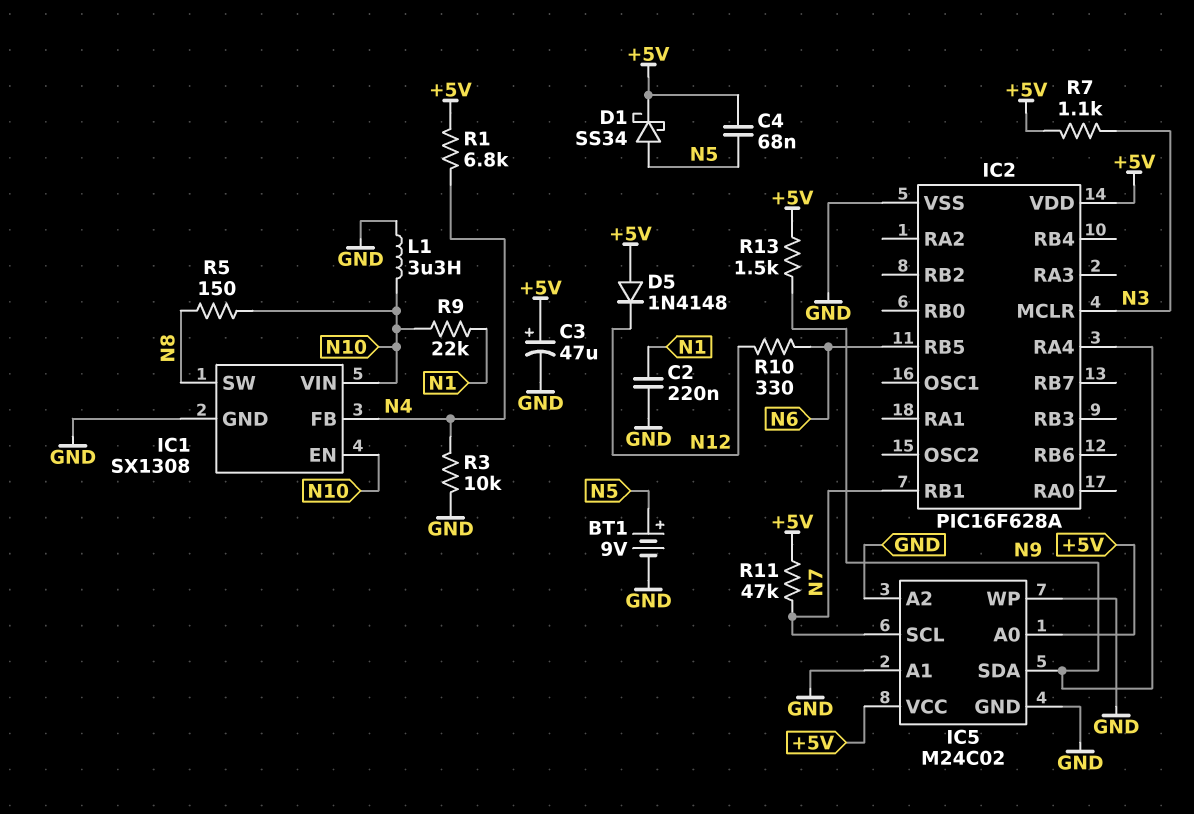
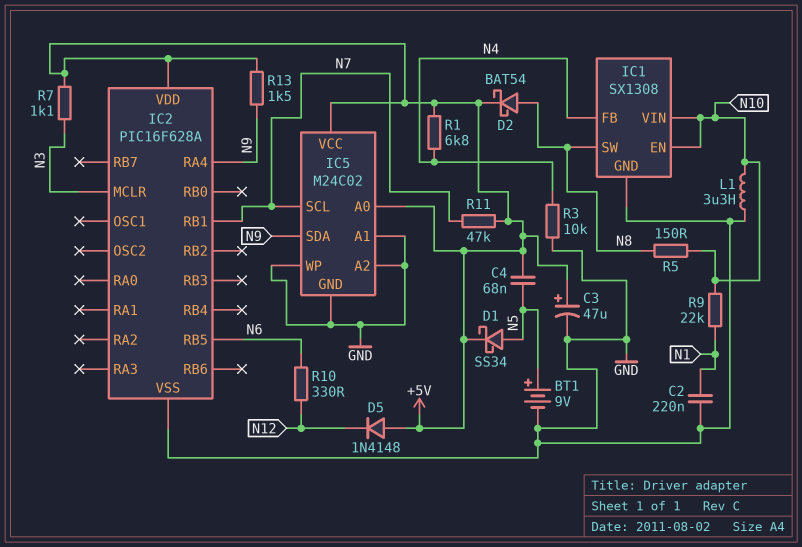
D2: none -> schottky BAT54 (A N8, K +5V)

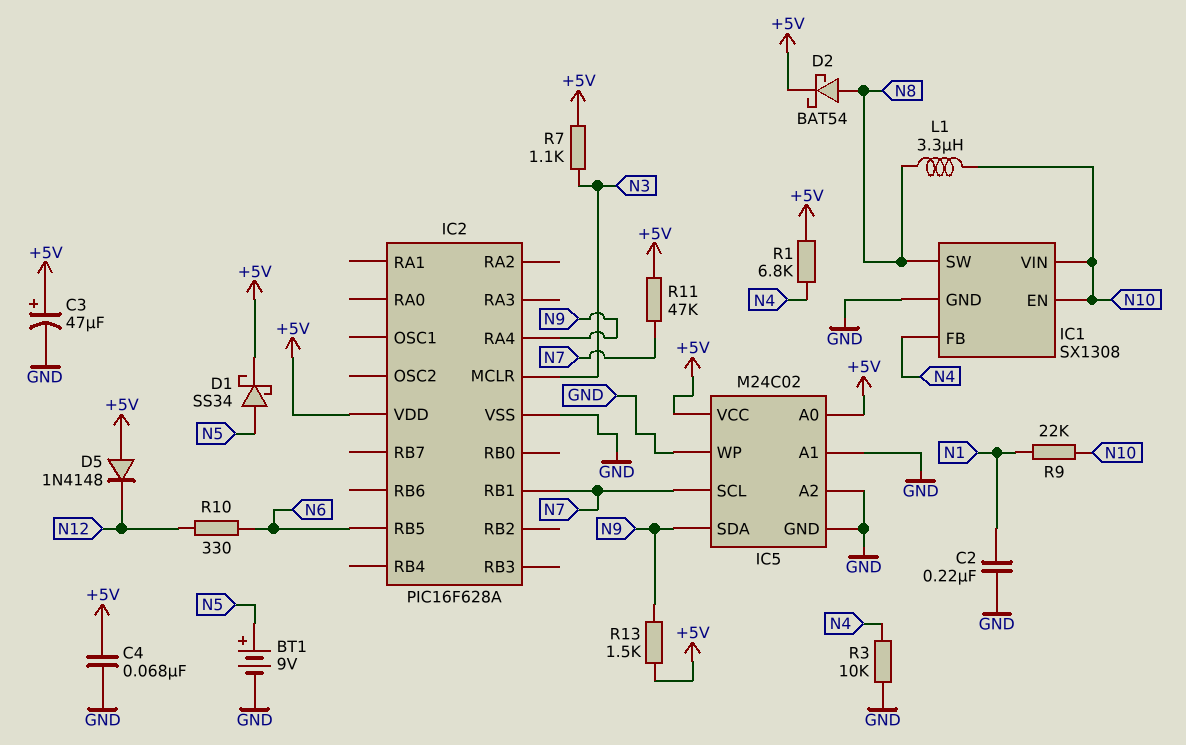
C4: 68nF (+5V, N5) -> 68nF (+5V, GND)
L1: 3.3uH (GND, N10) -> 3.3uH (N8, N10)
R5: 150 (N8, N10) -> none

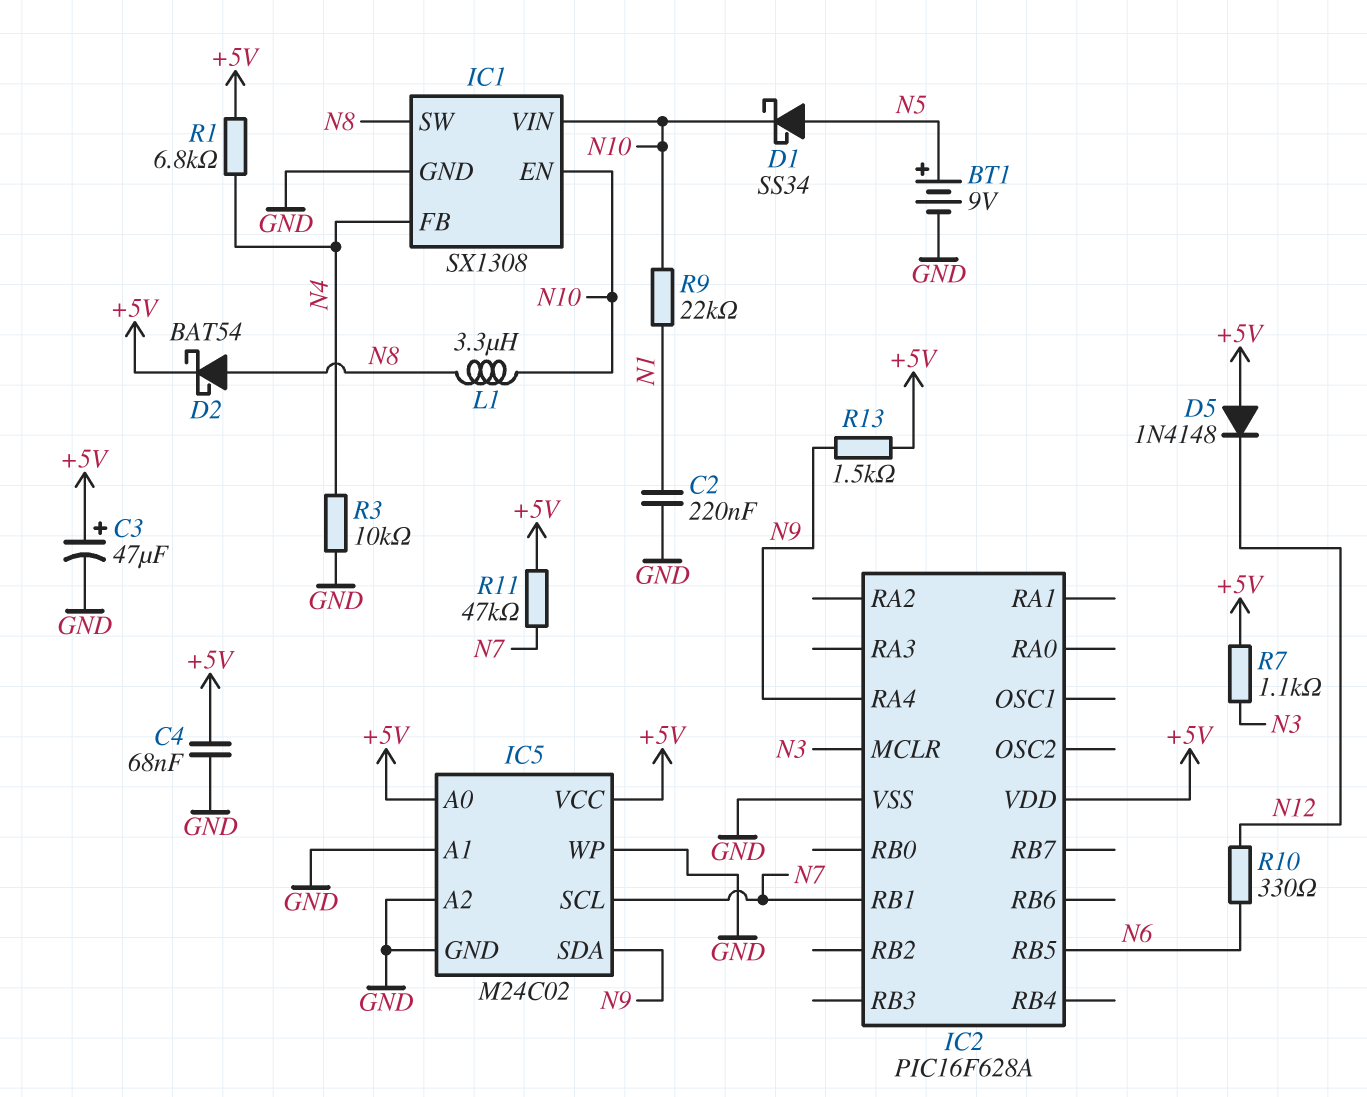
D1: schottky SS34 (A N5, K +5V) -> schottky SS34 (A N5, K N10)

